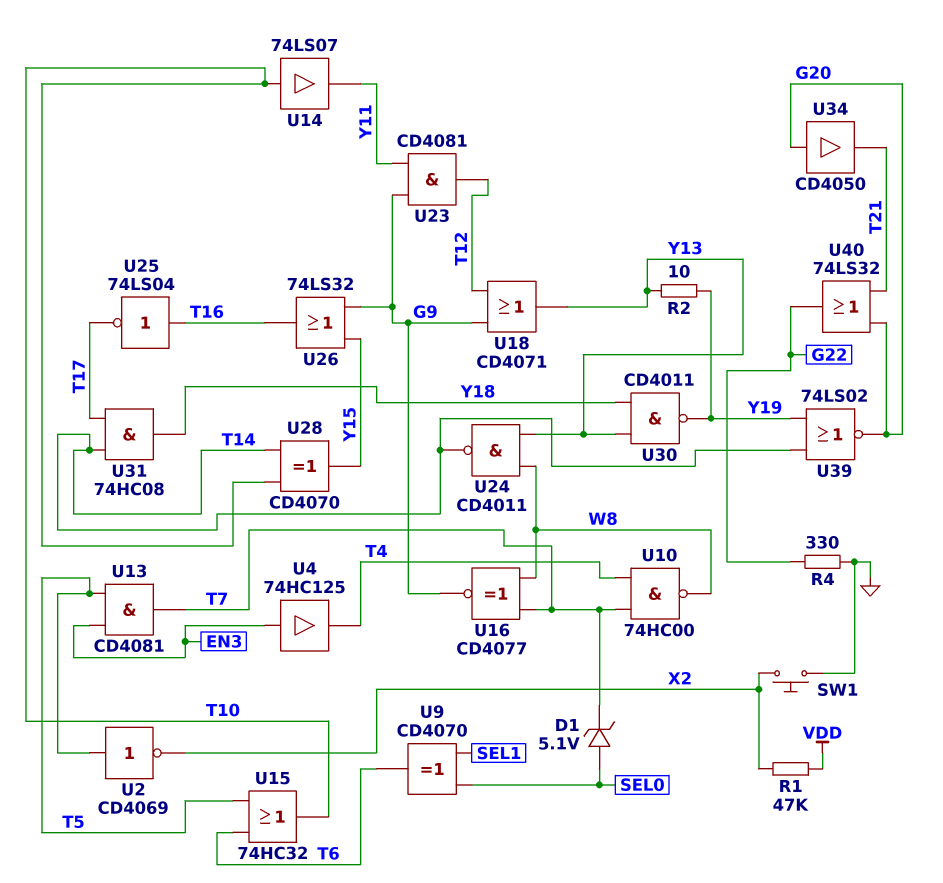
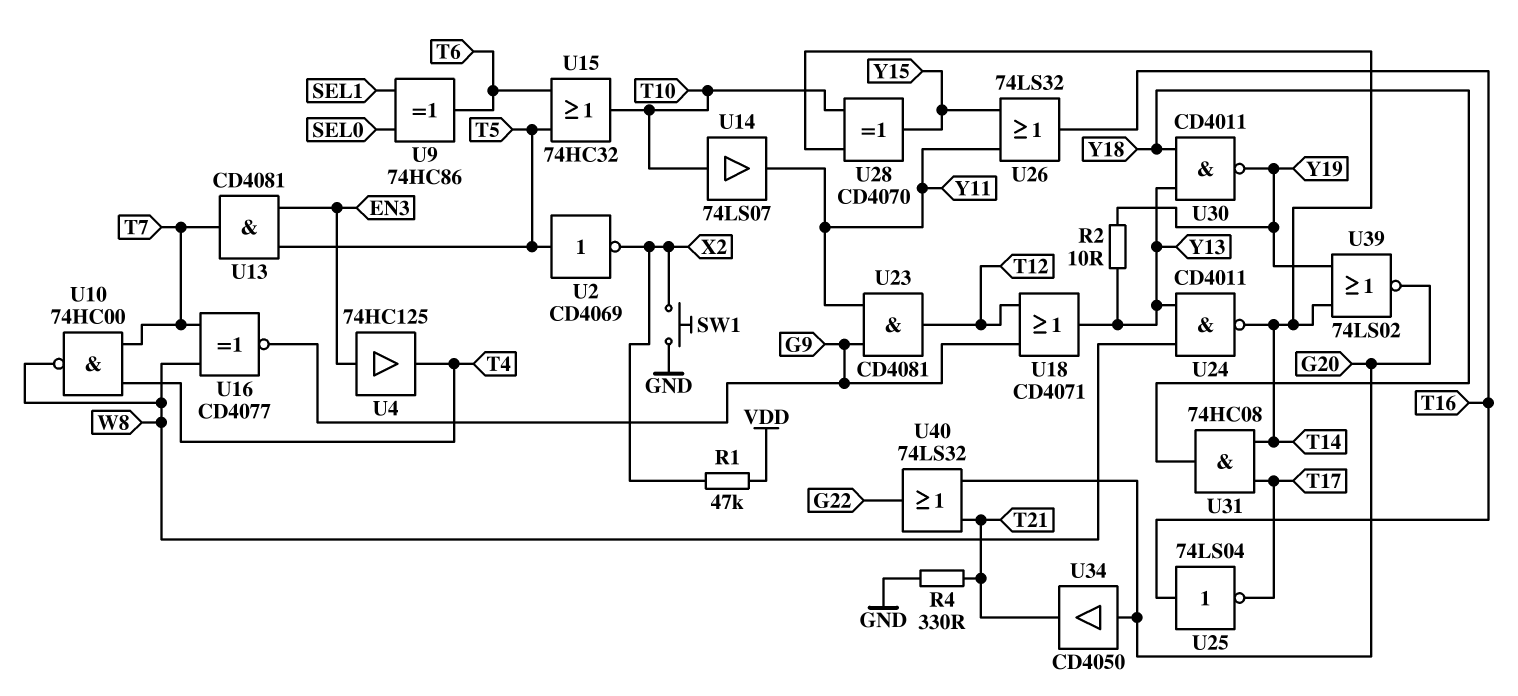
D1: zener 5.1V (A SEL0, K T7) -> none
R4: 330 (G22, GND) -> 330 (GND, T21)
U9: XOR CD4070 (in SEL0, in SEL1, out T6) -> XOR 74HC86 (in SEL0, in SEL1, out T6)
U26: OR 74LS32 (in G9, in Y15, out T16) -> OR 74LS32 (in Y11, in Y15, out T16)

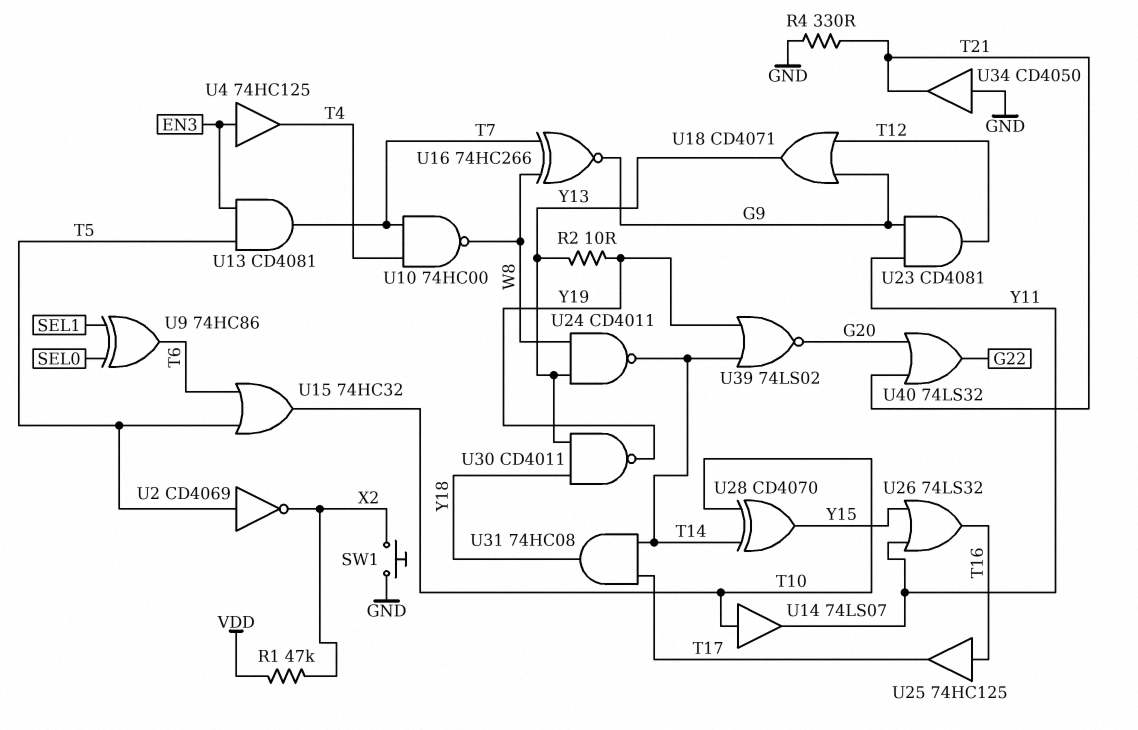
U16: XNOR CD4077 (in T7, in W8, out G9) -> XNOR 74HC266 (in T7, in W8, out G9)
U25: NOT 74LS04 (in T16, out T17) -> buffer 74HC125 (in T16, out T17)
U34: buffer CD4050 (in G20, out T21) -> buffer CD4050 (in GND, out T21)

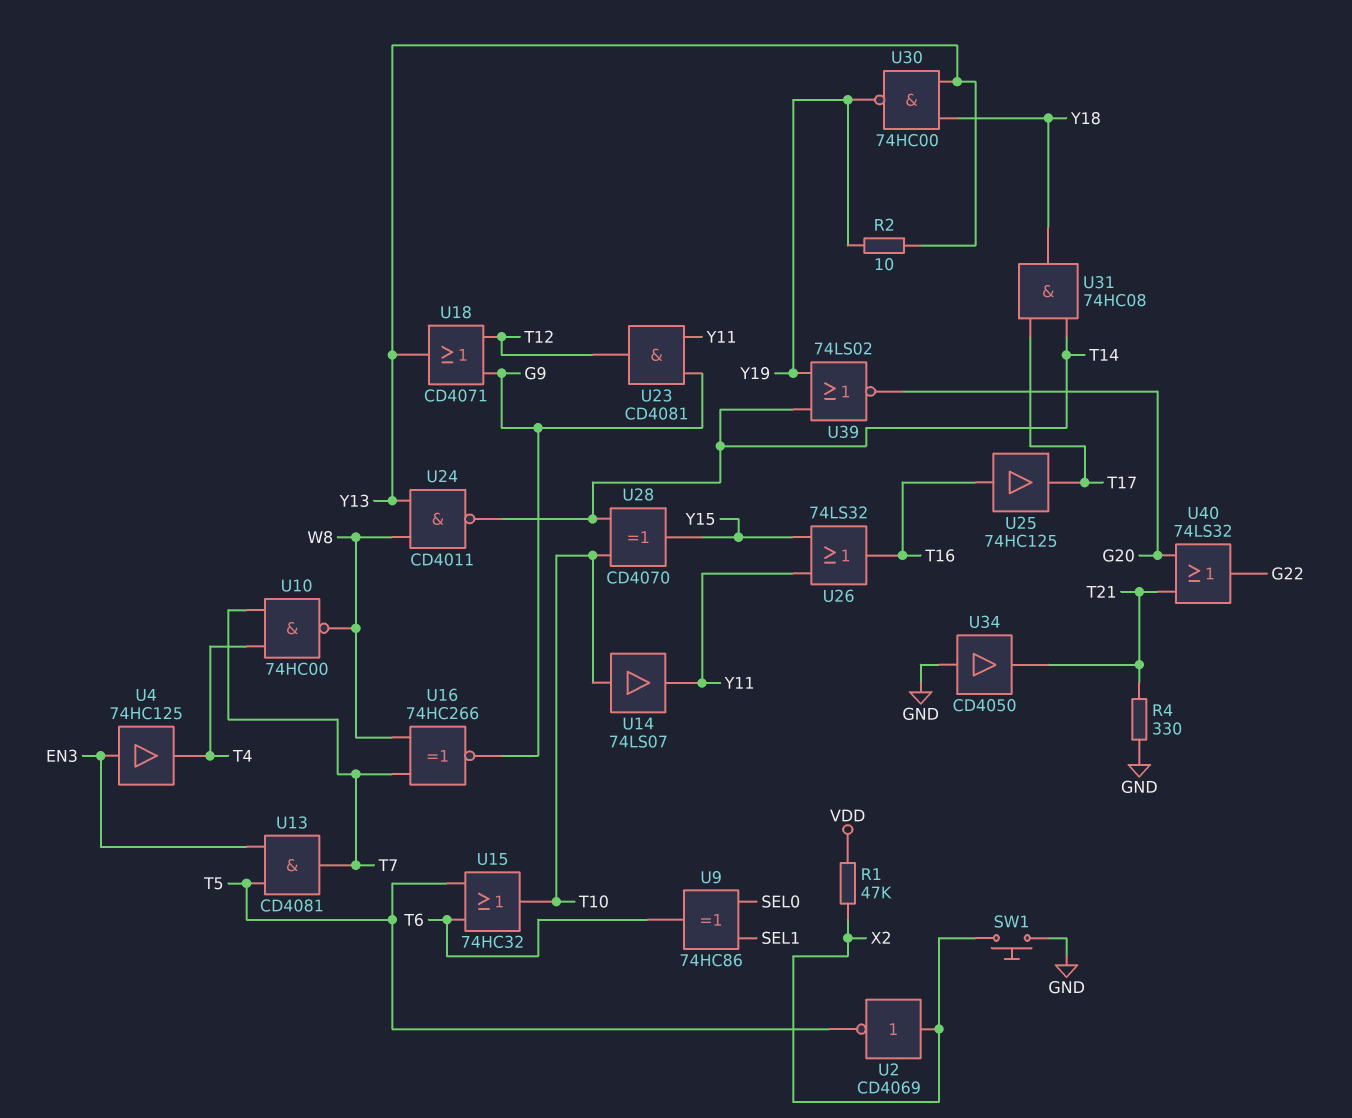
U2: NOT CD4069 (in T5, out X2) -> NOT CD4069 (in X2, out T5)
U30: NAND CD4011 (in Y13, in Y18, out Y19) -> NAND 74HC00 (in Y13, in Y18, out Y19)

